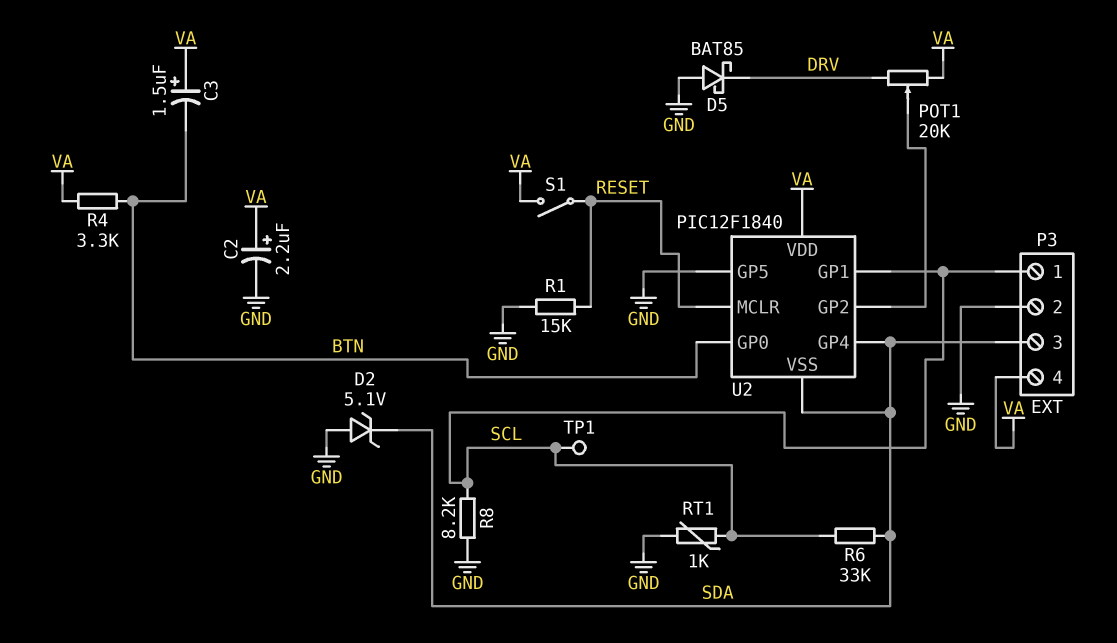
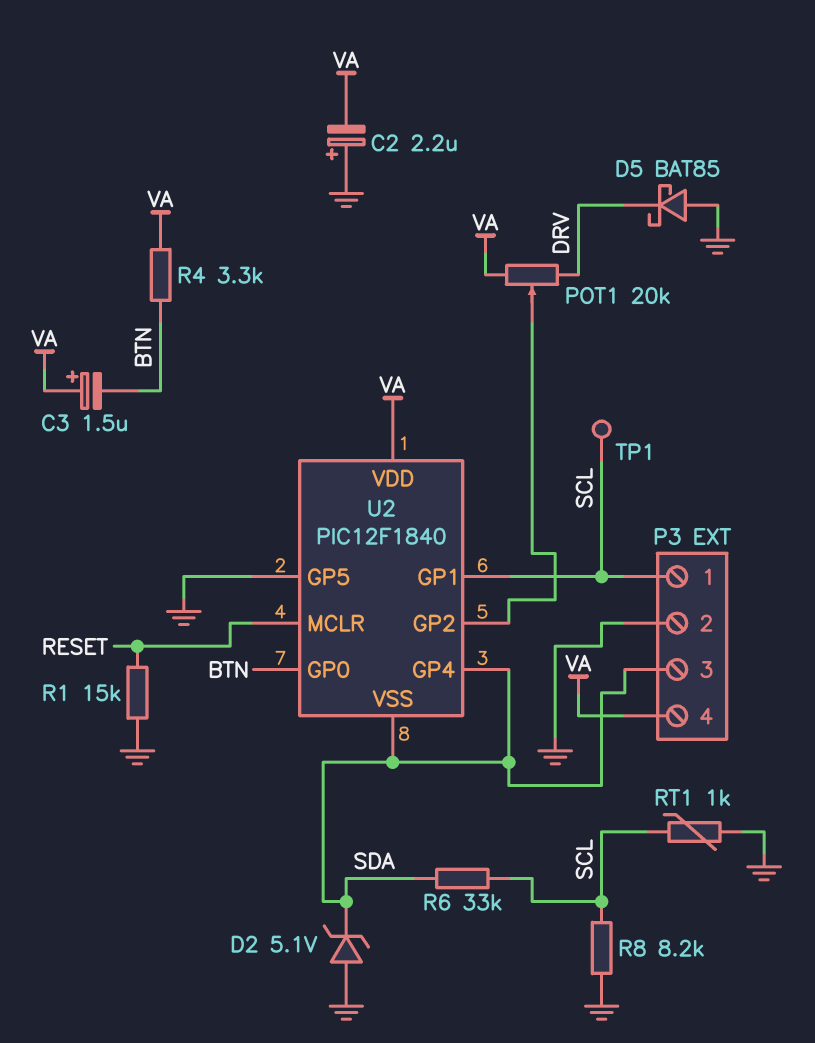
C2: 2.2uF (plus VA, minus GND) -> 2.2uF (plus GND, minus VA)
S1: switch (RESET, VA) -> none

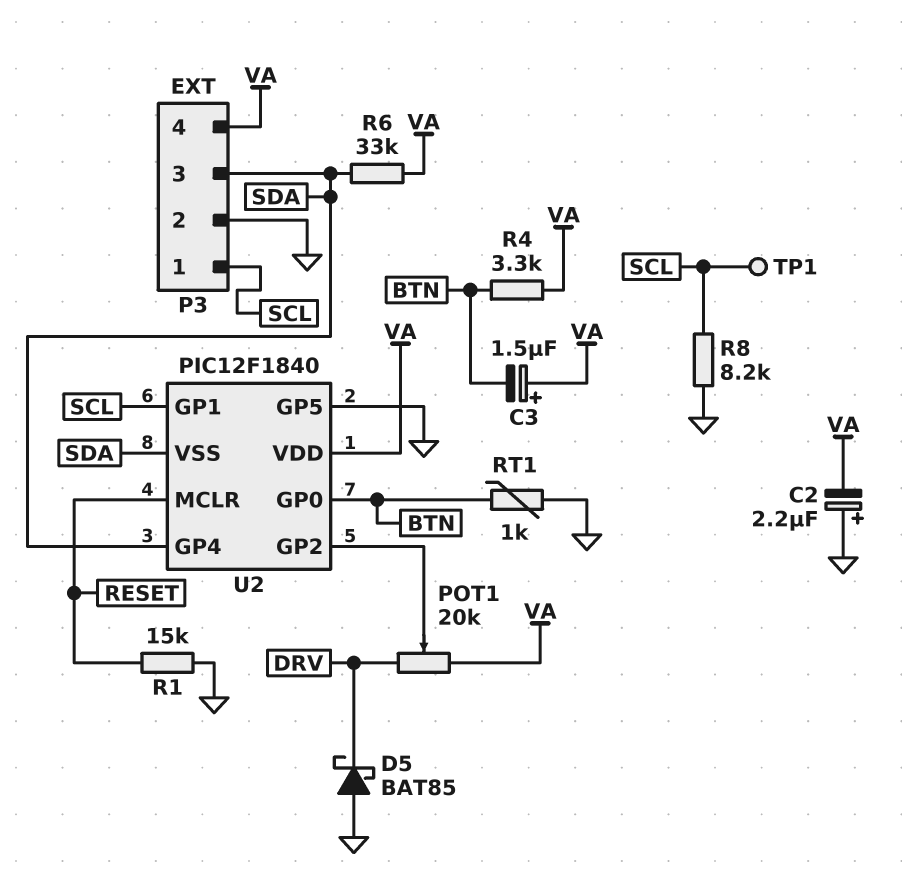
D2: zener 5.1V (A GND, K SDA) -> none
R6: 33k (SCL, SDA) -> 33k (SDA, VA)
RT1: 1k (GND, SCL) -> 1k (BTN, GND)

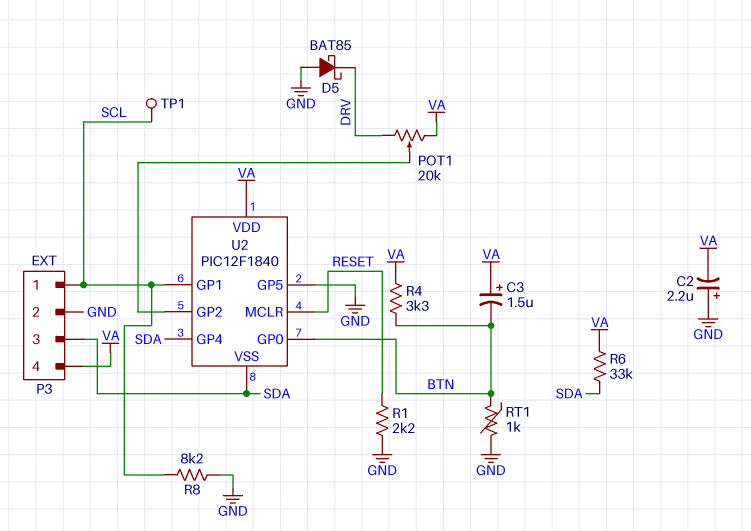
R1: 15k (GND, RESET) -> 2.2k (GND, RESET)

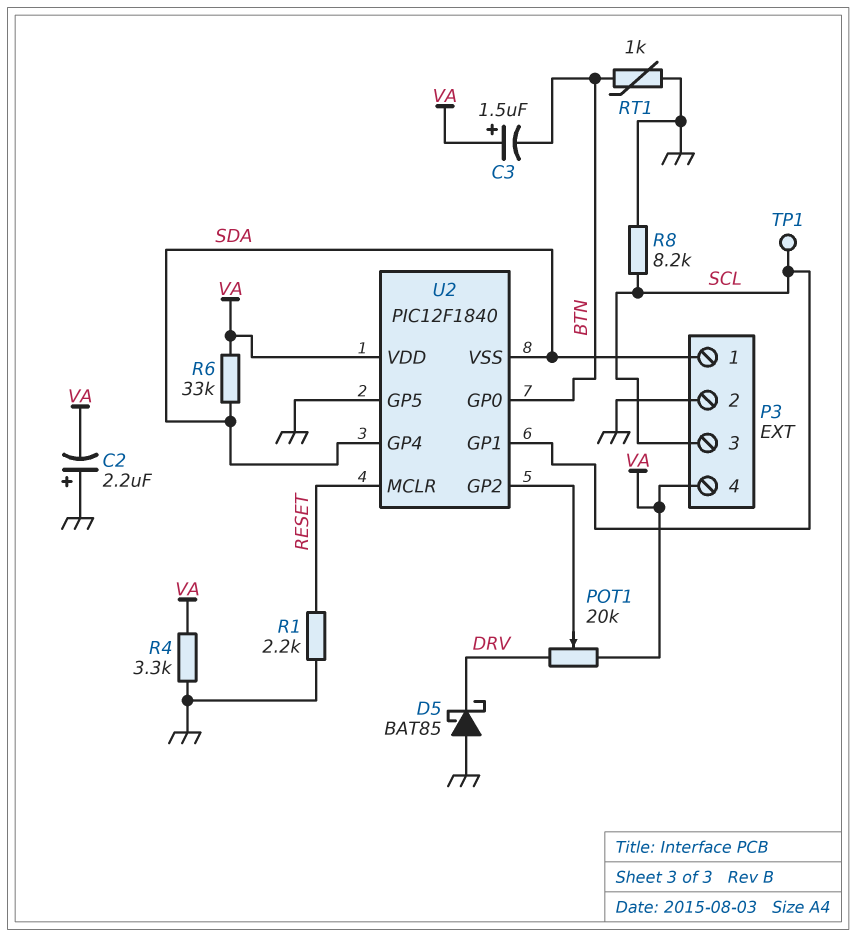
P3 pin 1: SCL -> SDA
P3 pin 3: SDA -> SCL
R4: 3.3k (BTN, VA) -> 3.3k (GND, VA)

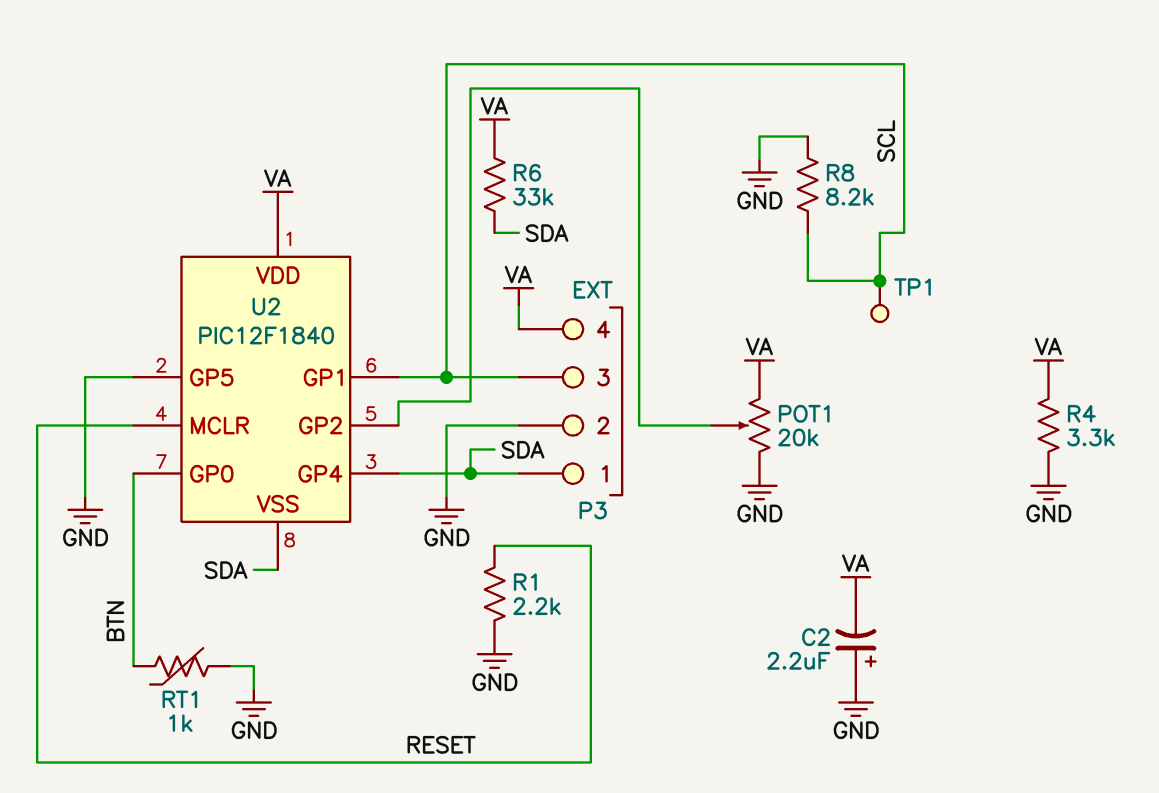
C3: 1.5uF (plus VA, minus BTN) -> none
D5: schottky BAT85 (A GND, K DRV) -> none
POT1: 20k (DRV, VA, wiper U2/GP2) -> 20k (GND, VA, wiper U2/GP2)

